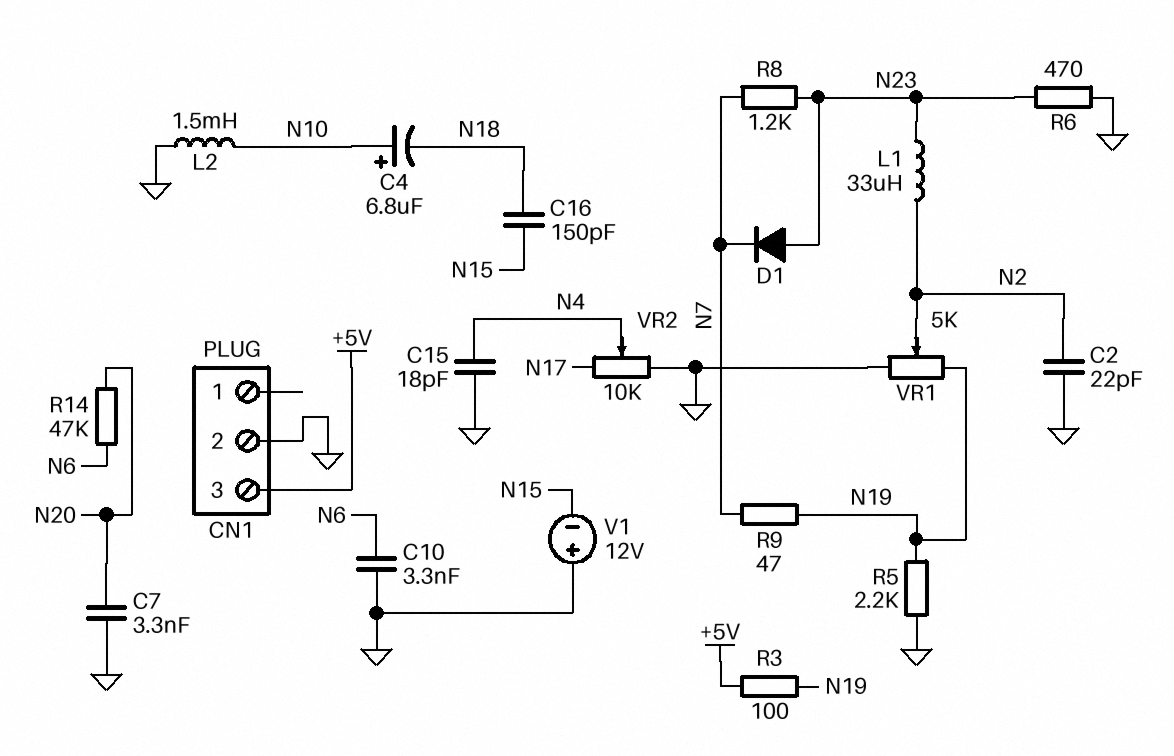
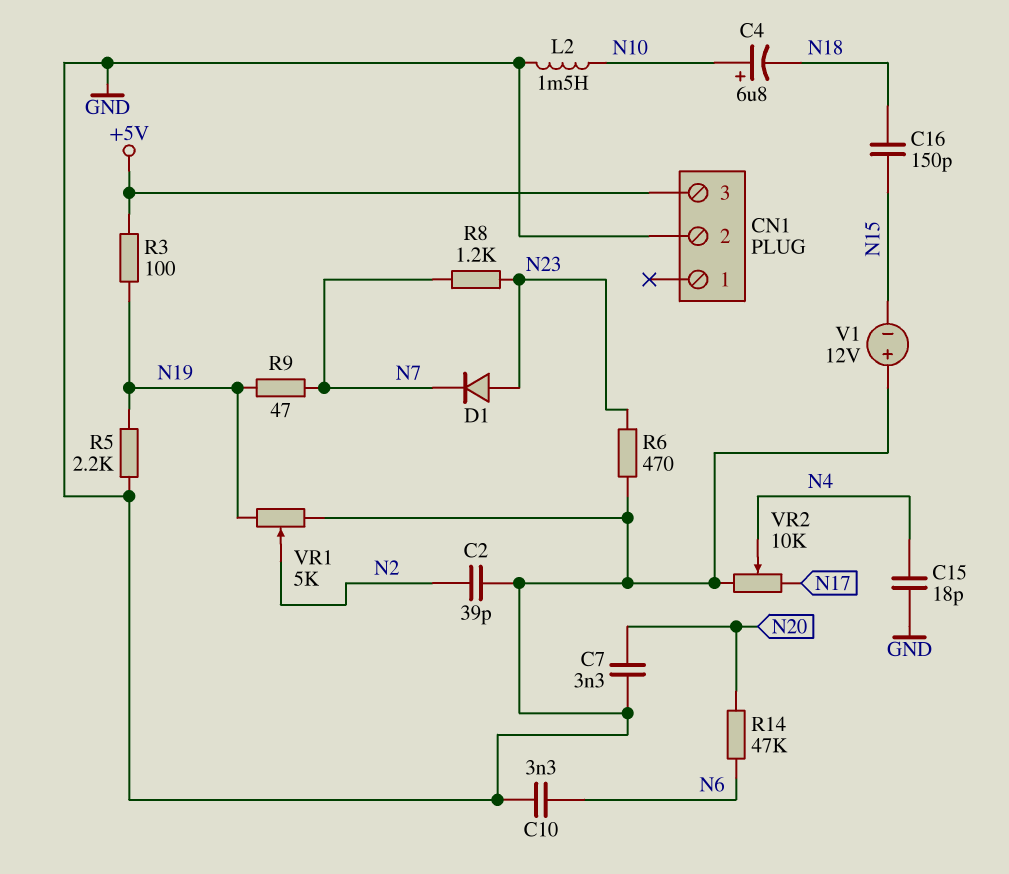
C2: 22pF (GND, N2) -> 39pF (GND, N2)
L1: 33uH (N2, N23) -> none

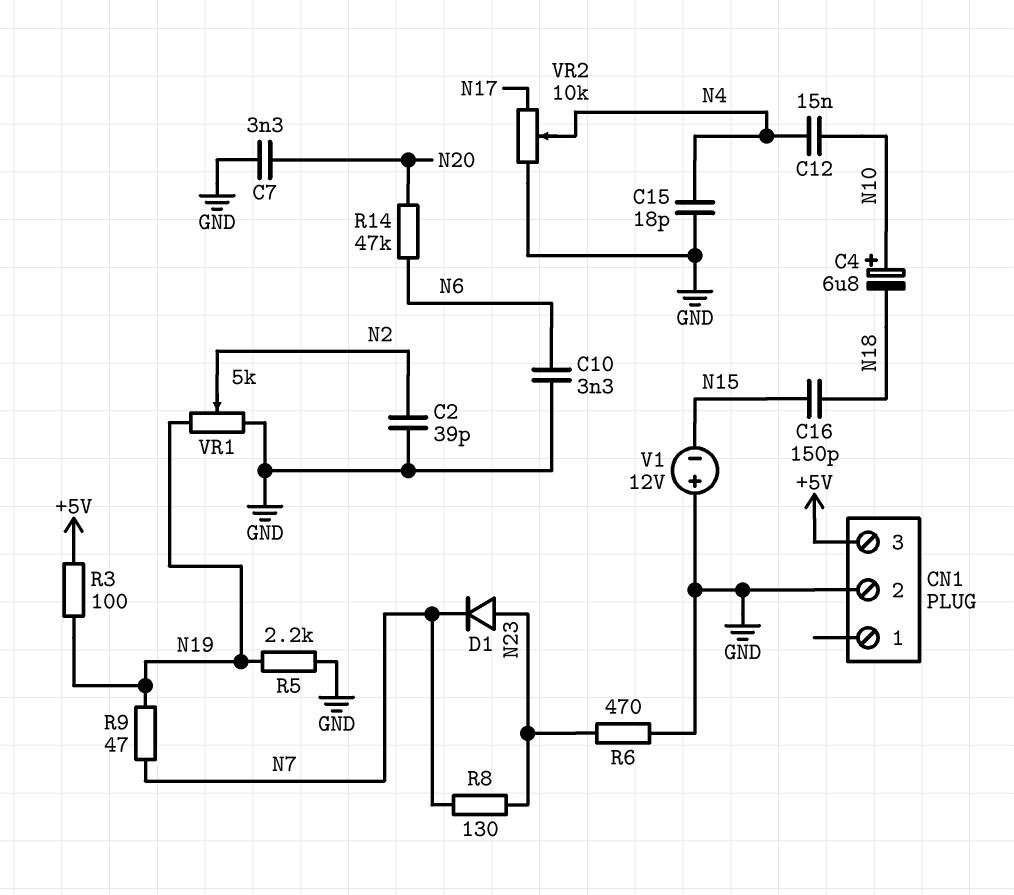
C12: none -> 15nF (N4, N10)
L2: 1.5mH (GND, N10) -> none
R8: 1.2k (N7, N23) -> 130 (N7, N23)

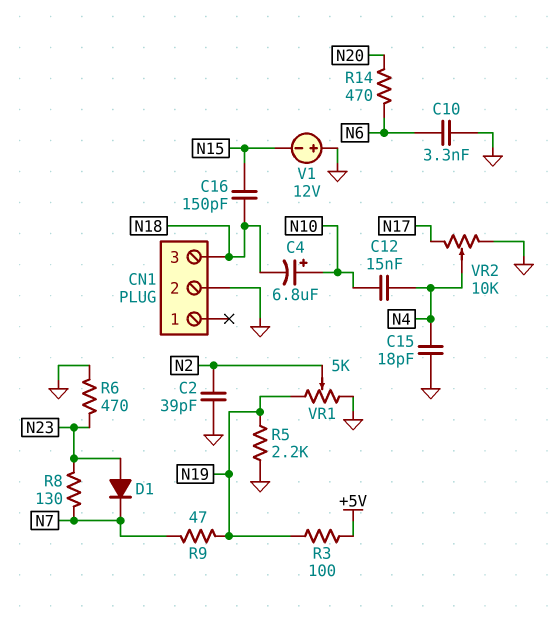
C7: 3.3nF (GND, N20) -> none
CN1 pin 3: +5V -> N18
R14: 47k (N6, N20) -> 470 (N6, N20)

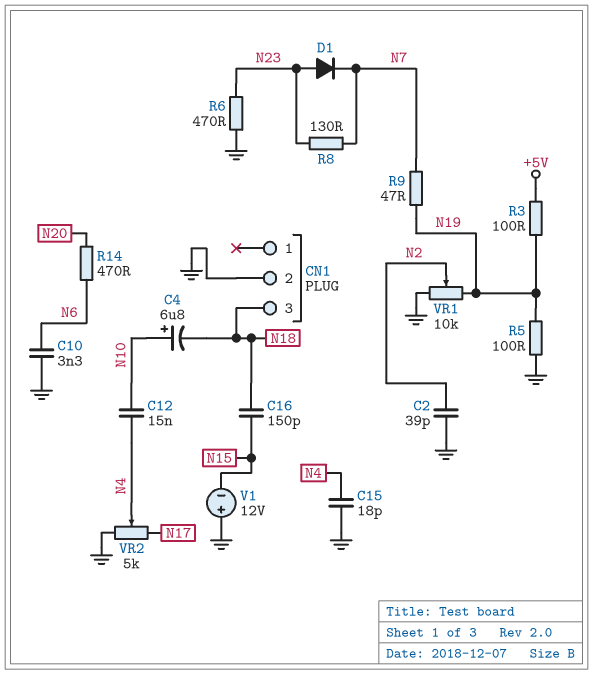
R5: 2.2k (GND, N19) -> 100 (GND, N19)
VR1: 5k (GND, N19, wiper N2) -> 10k (GND, N19, wiper N2)
VR2: 10k (GND, N17, wiper N4) -> 5k (GND, N17, wiper N4)

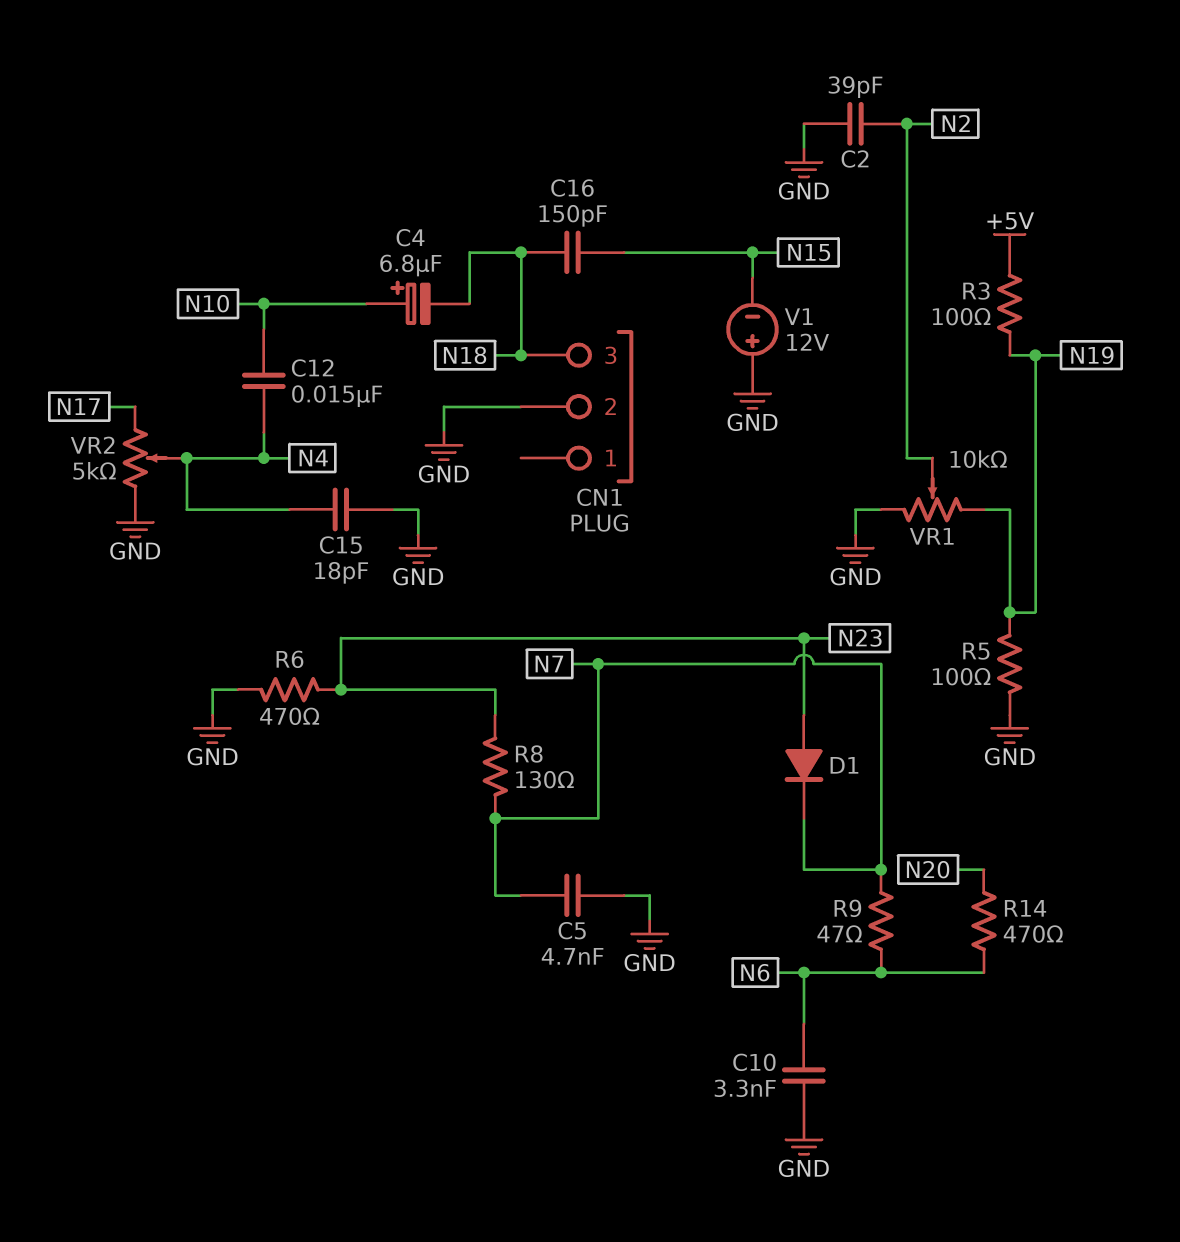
C5: none -> 4.7nF (GND, N7)
R9: 47 (N7, N19) -> 47 (N6, N7)

